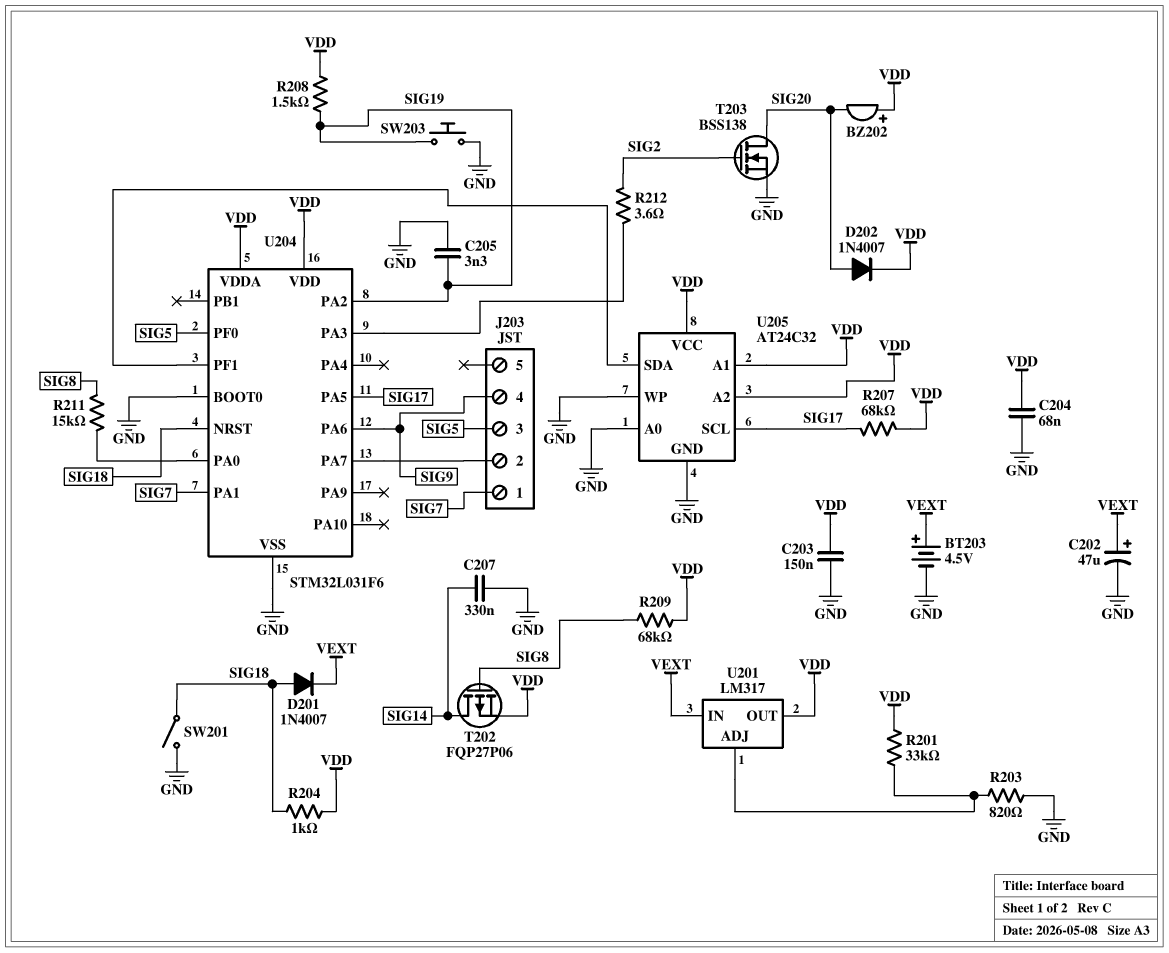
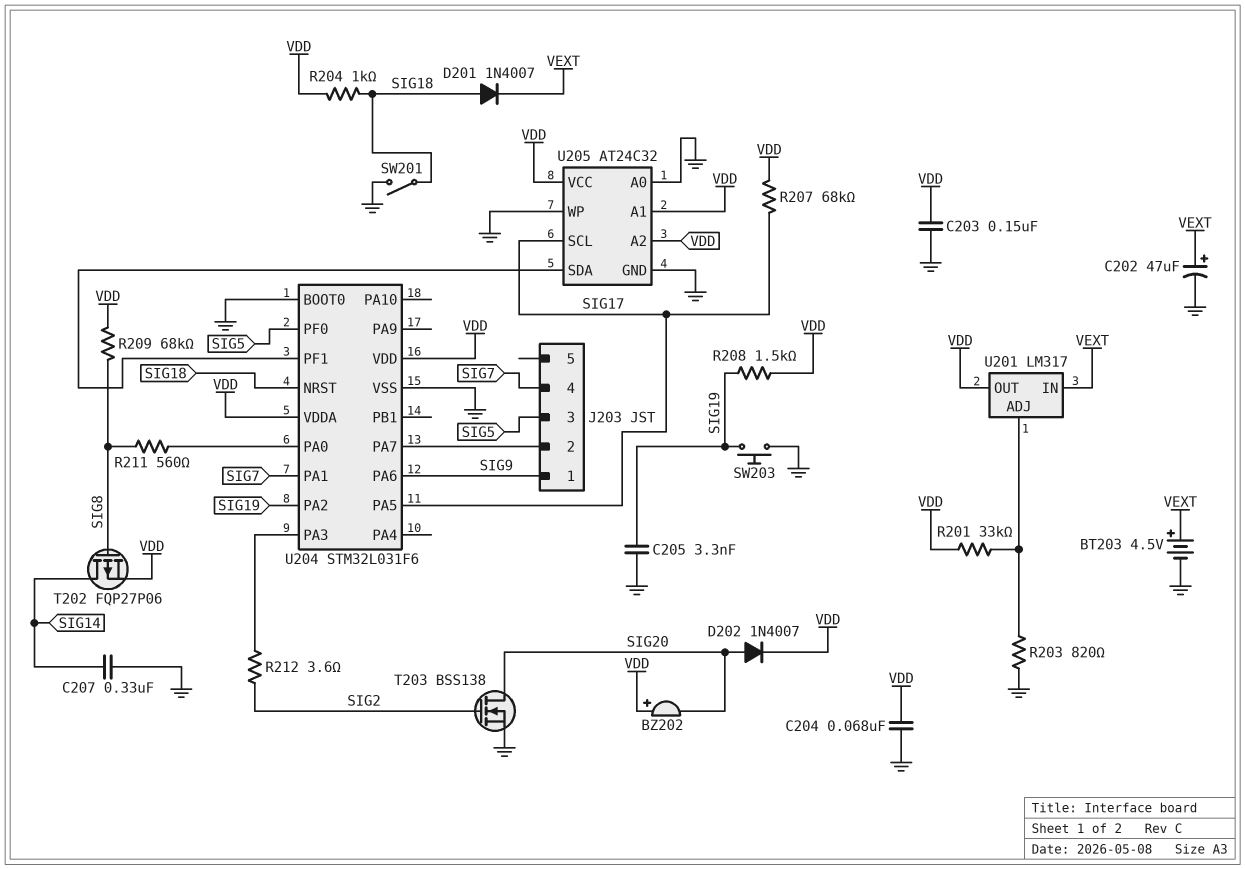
J203 pin 1: SIG7 -> SIG9
J203 pin 4: SIG9 -> SIG7
R211: 15k (SIG8, U204/PA0) -> 560 (SIG8, U204/PA0)

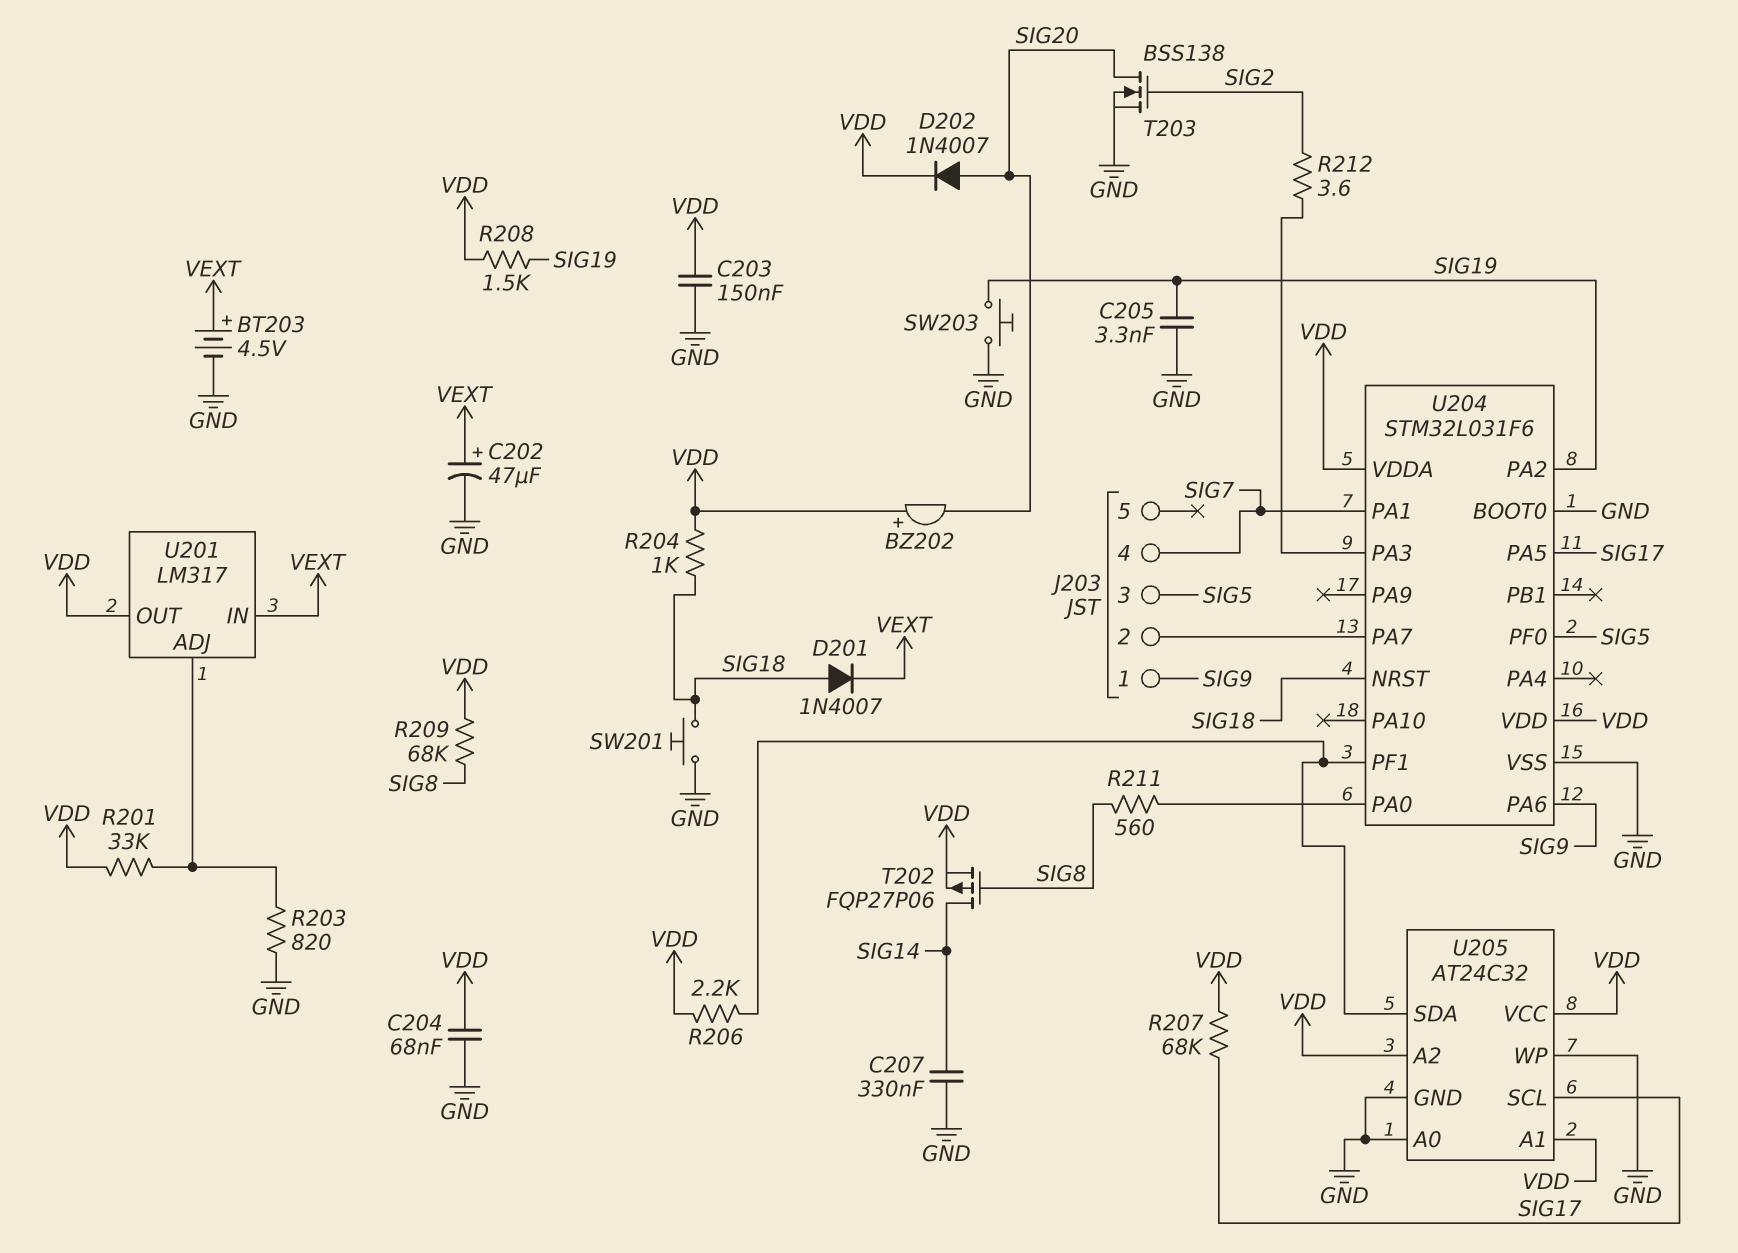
R206: none -> 2.2k (U204/PF1, VDD)
SW201: switch (GND, SIG18) -> button (GND, SIG18)

